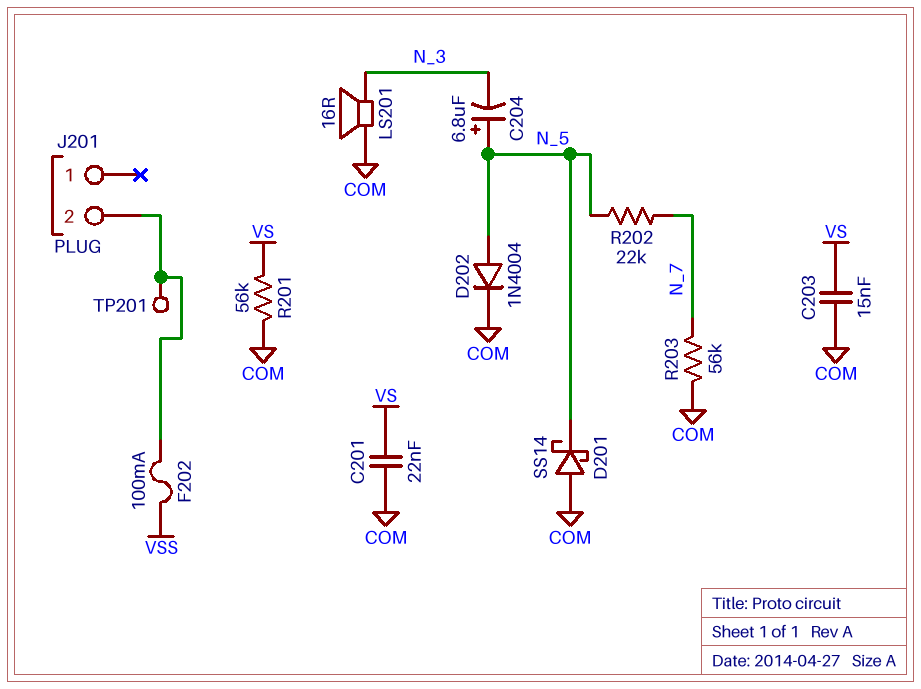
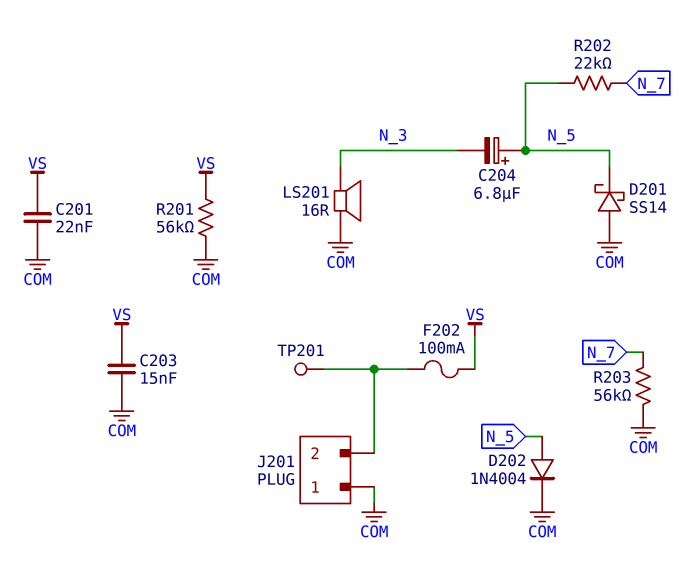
F202: 100mA (J201/2, VSS) -> 100mA (J201/2, VS)
J201 pin 1: none -> COM

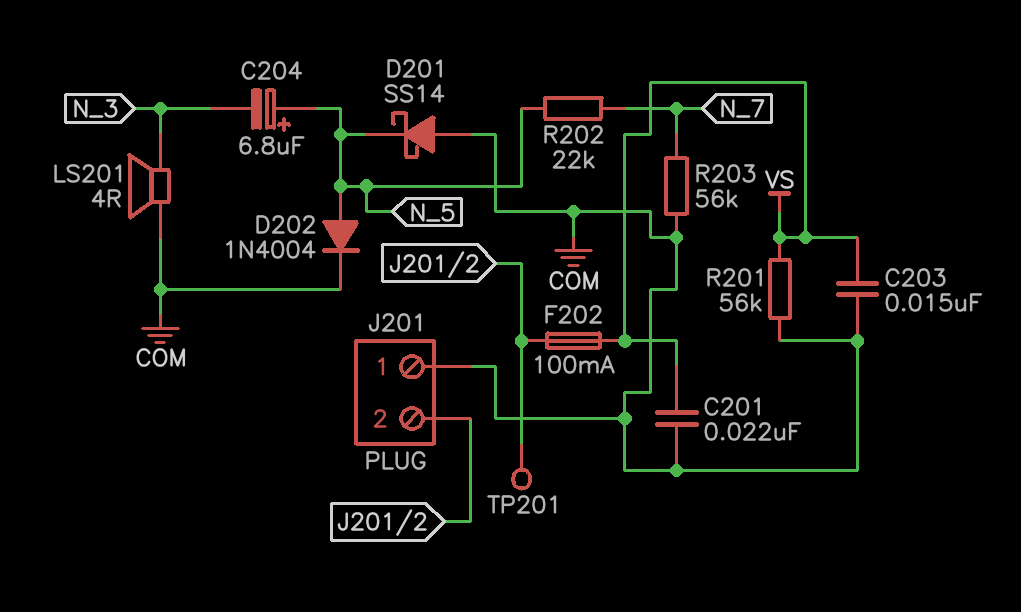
LS201: speaker 16R (COM, N_3) -> speaker 4R (COM, N_3)

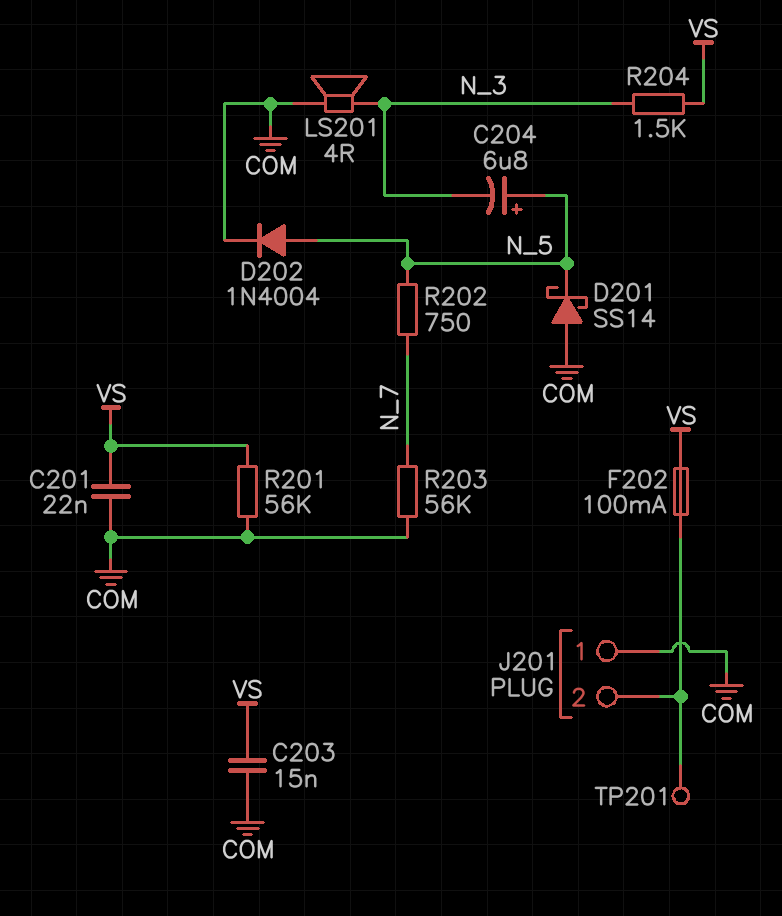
R202: 22k (N_5, N_7) -> 750 (N_5, N_7)
R204: none -> 1.5k (N_3, VS)

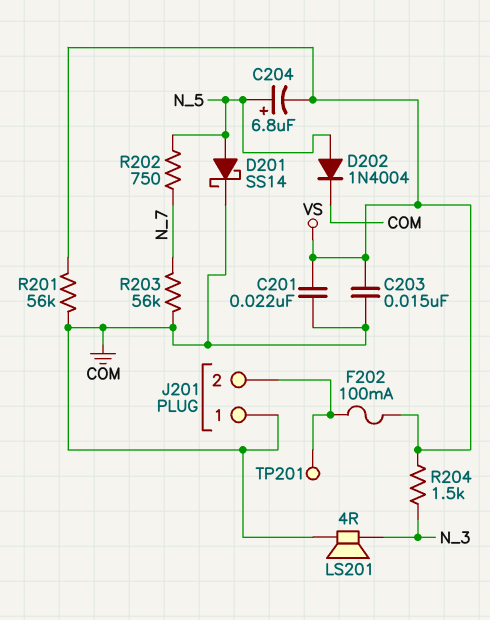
C204: 6.8uF (plus N_5, minus N_3) -> 6.8uF (plus N_5, minus VS)
D201: schottky SS14 (A COM, K N_5) -> schottky SS14 (A N_5, K COM)

